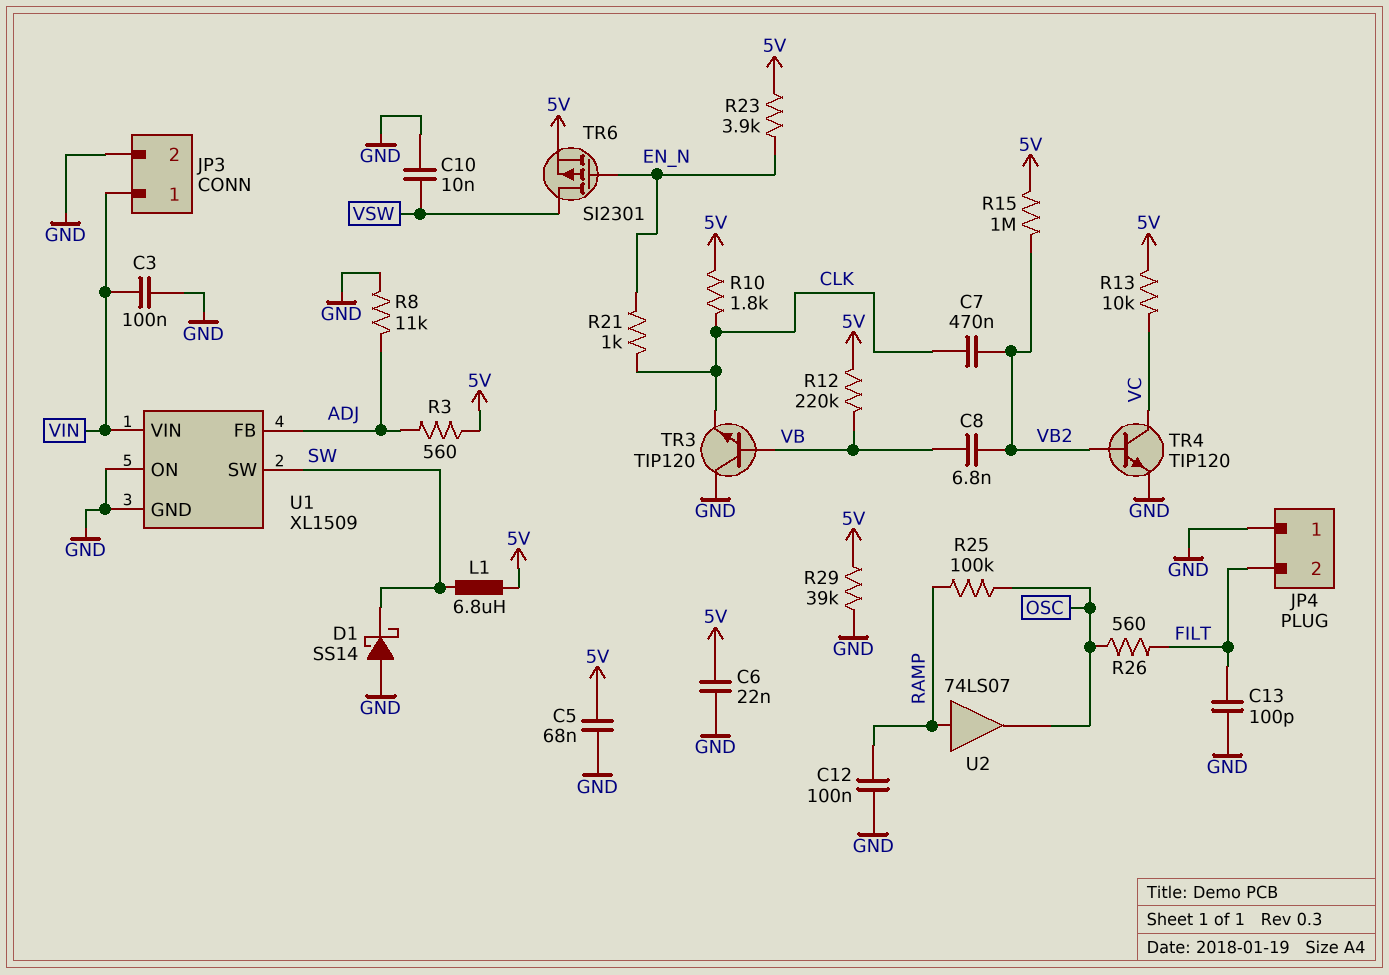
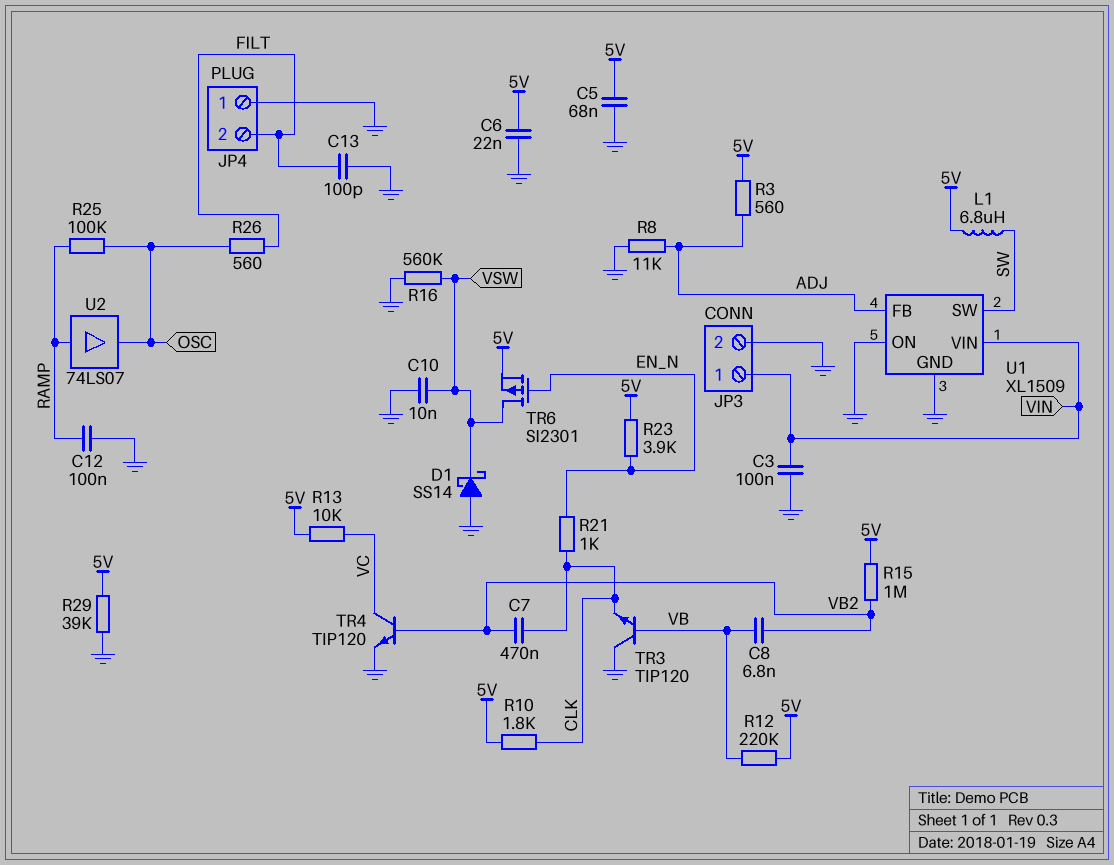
D1: schottky SS14 (A GND, K SW) -> schottky SS14 (A GND, K VSW)
R16: none -> 560k (GND, VSW)

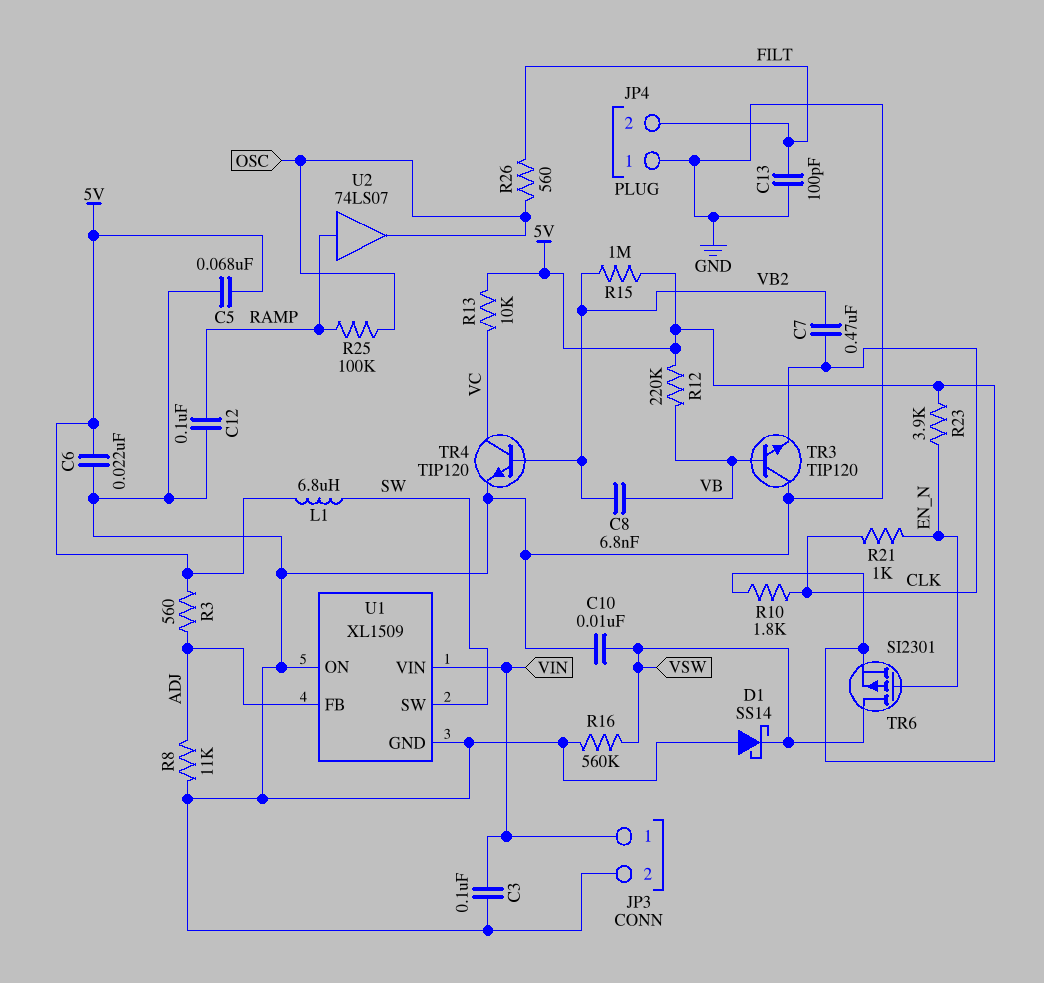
R29: 39k (5V, GND) -> none

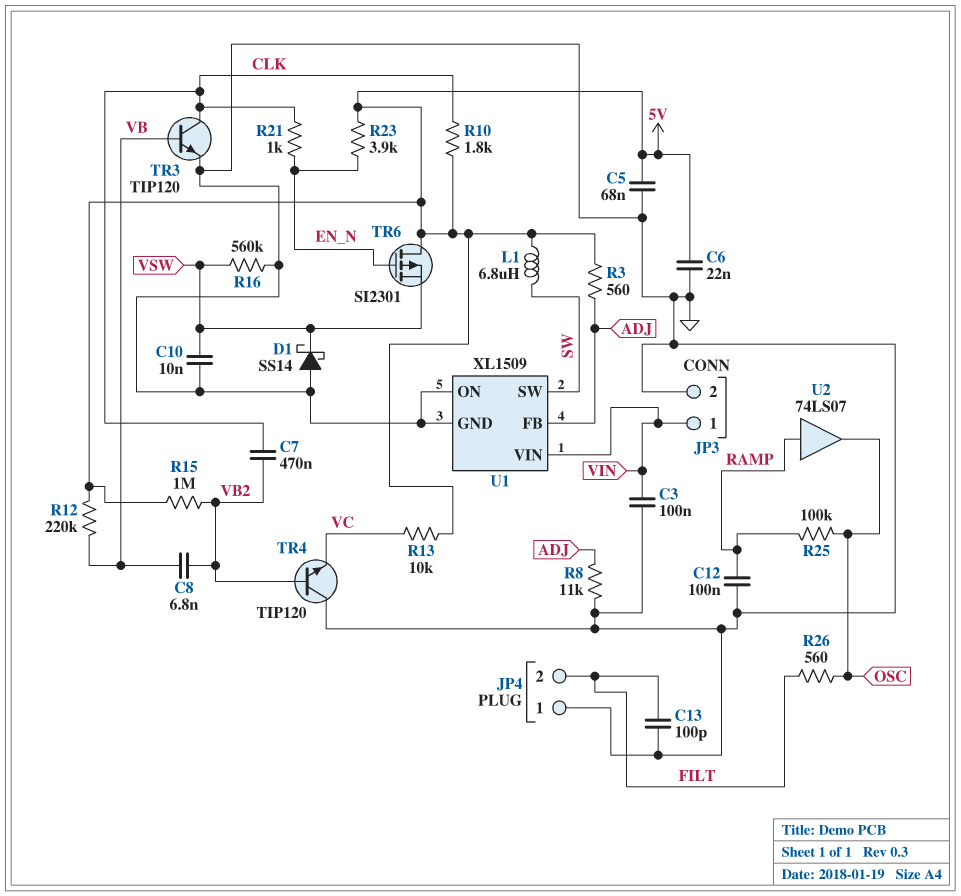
TR3: NPN TIP120 (B VB, C GND, E CLK) -> NPN TIP120 (B VB, C CLK, E GND)
TR4: NPN TIP120 (B VB2, C VC, E GND) -> NPN TIP120 (B VB2, C GND, E VC)
TR6: PMOS SI2301 (G EN_N, D VSW, S 5V) -> PMOS SI2301 (G EN_N, D 5V, S VSW)

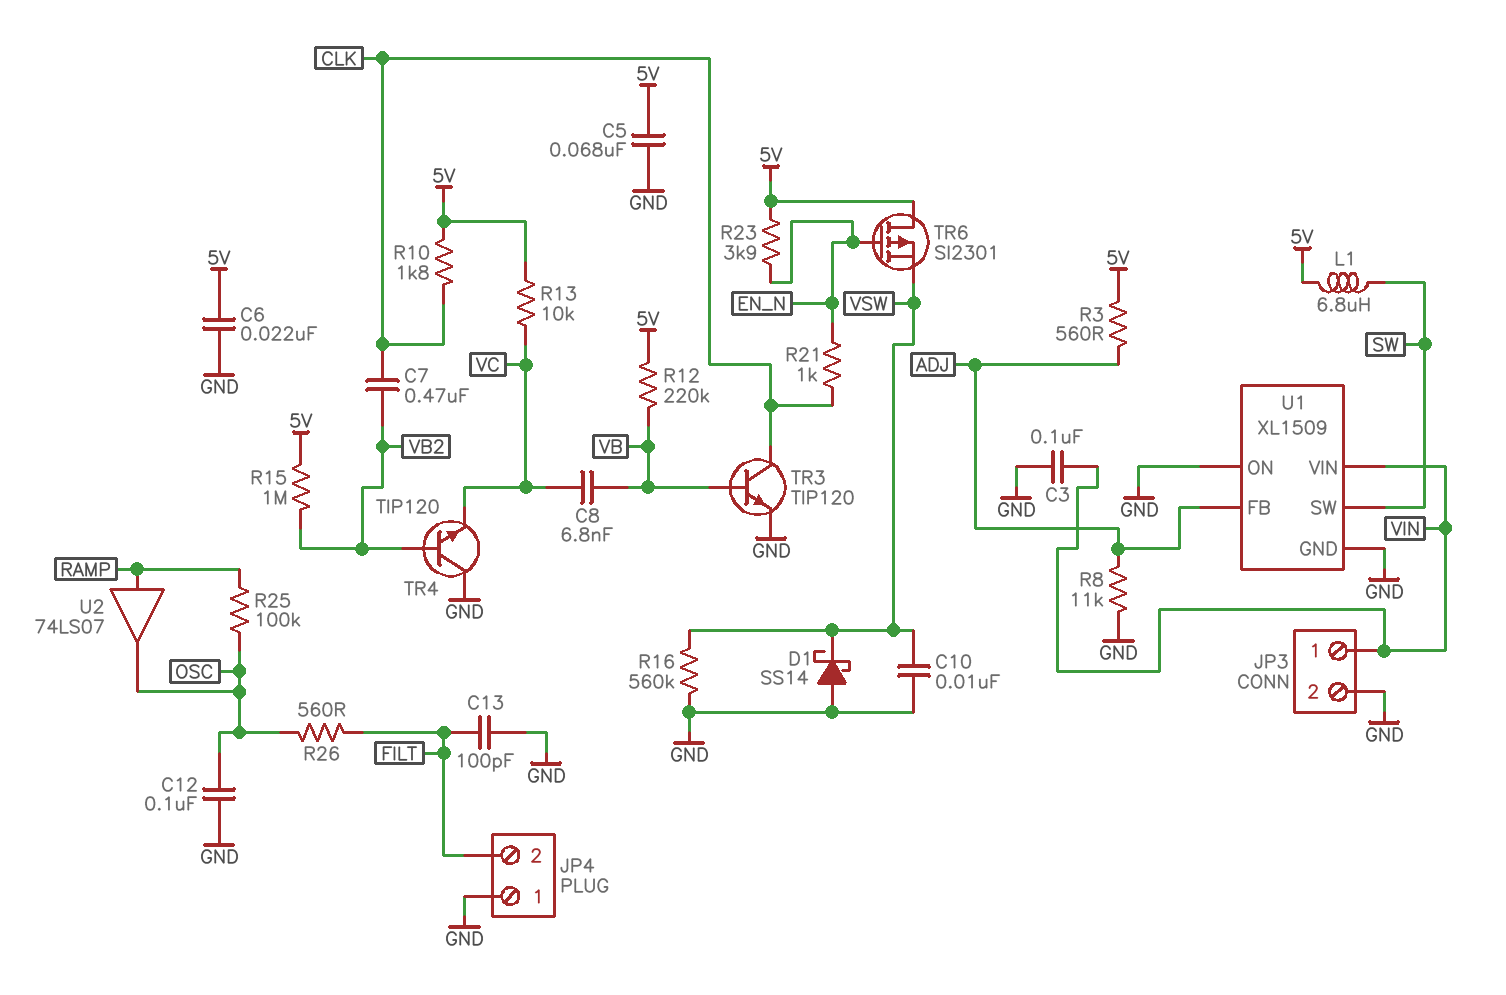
C8: 6.8nF (VB, VB2) -> 6.8nF (VB, VC)
C12: 100nF (GND, RAMP) -> 100nF (GND, OSC)

